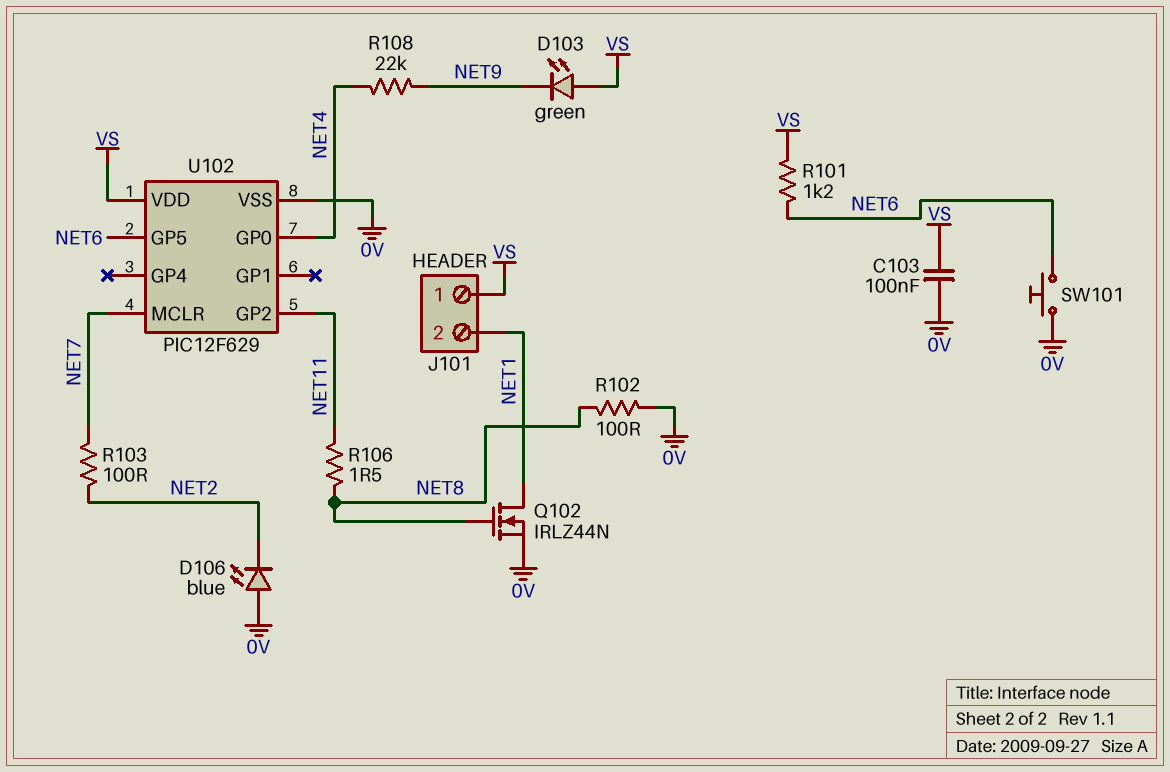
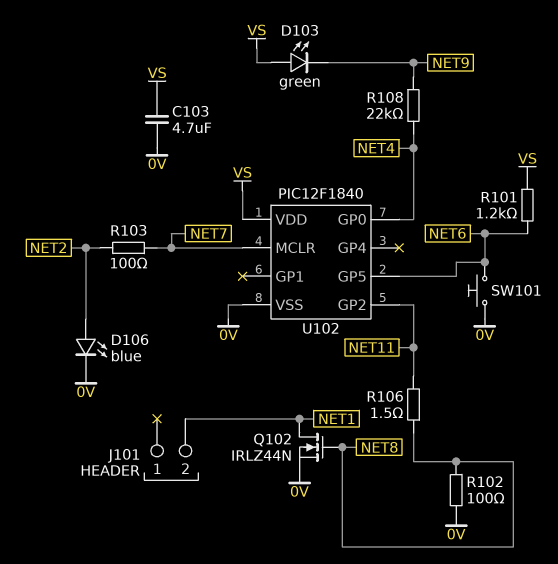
C103: 100nF (0V, VS) -> 4.7uF (0V, VS)
D106: LED blue (A 0V, K NET2) -> LED blue (A NET2, K 0V)
J101 pin 1: VS -> none
U102: PIC12F629 -> PIC12F1840

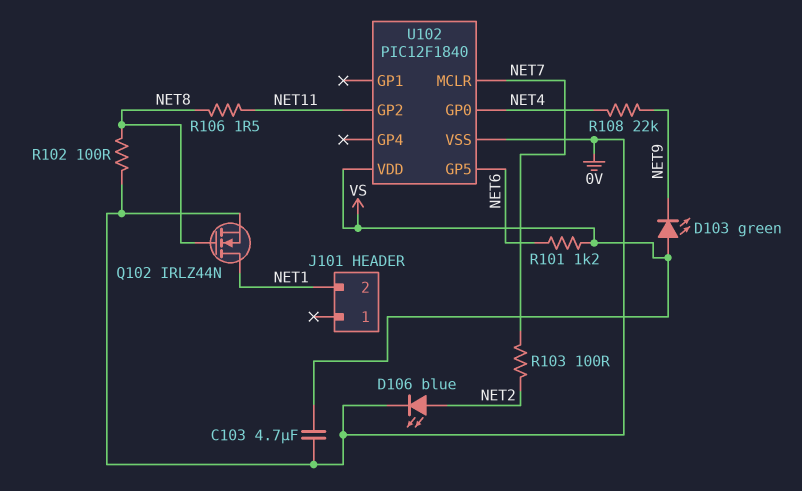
SW101: button (0V, NET6) -> none

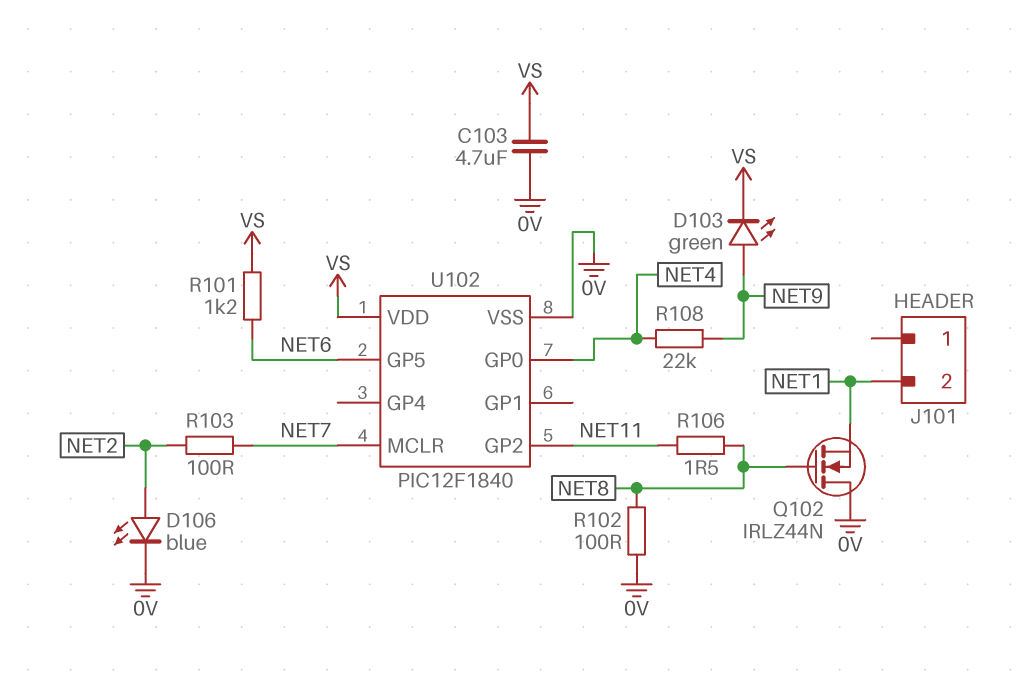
D103: LED green (A VS, K NET9) -> LED green (A NET9, K VS)
Q102: NMOS IRLZ44N (G NET8, D NET1, S 0V) -> NMOS IRLZ44N (G NET8, D 0V, S NET1)

